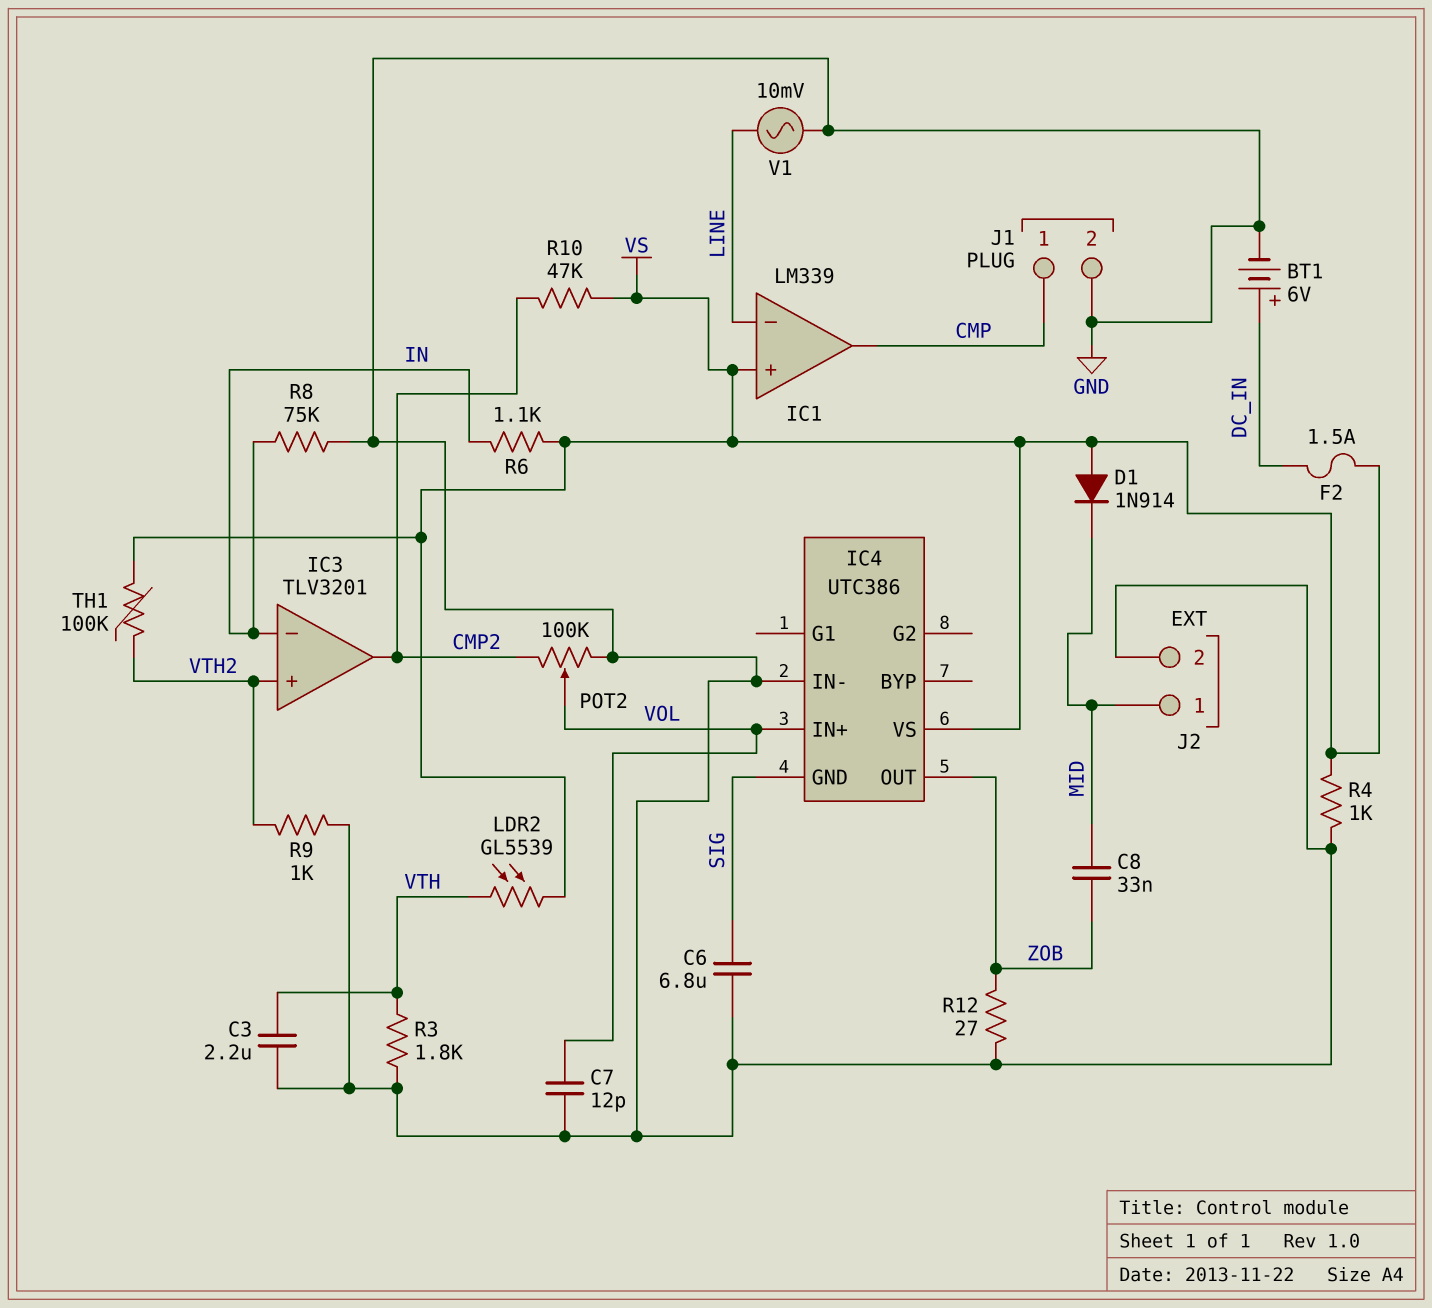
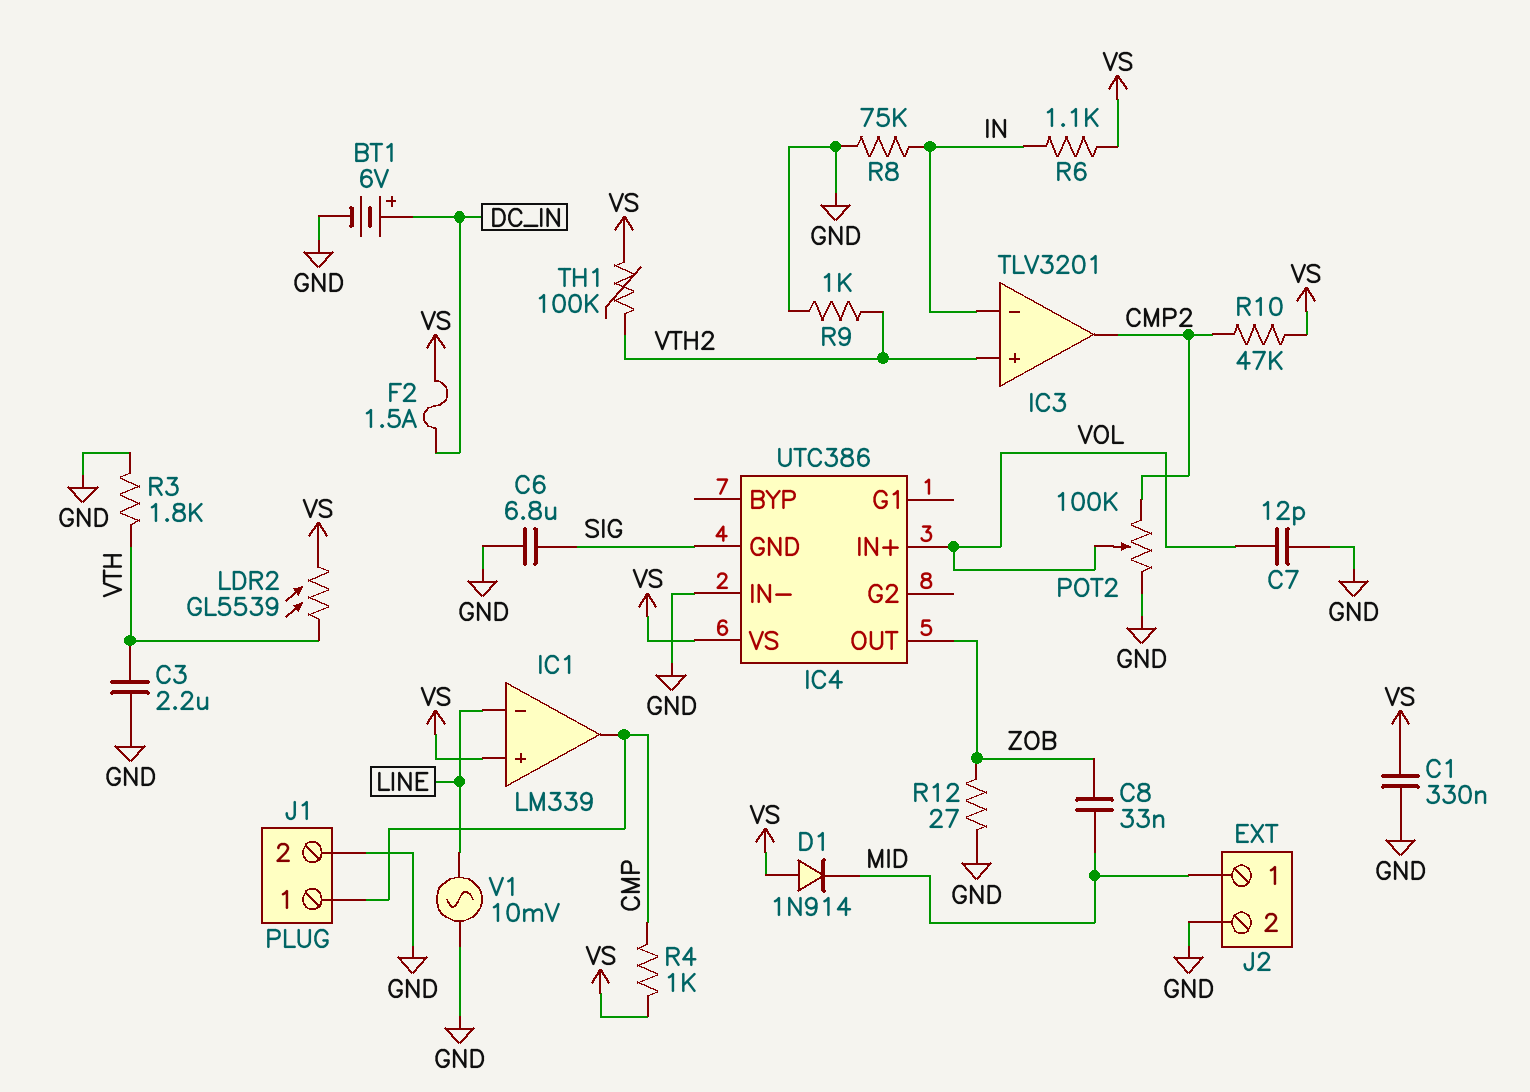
C1: none -> 330nF (GND, VS)
R4: 1k (GND, VS) -> 1k (CMP, VS)

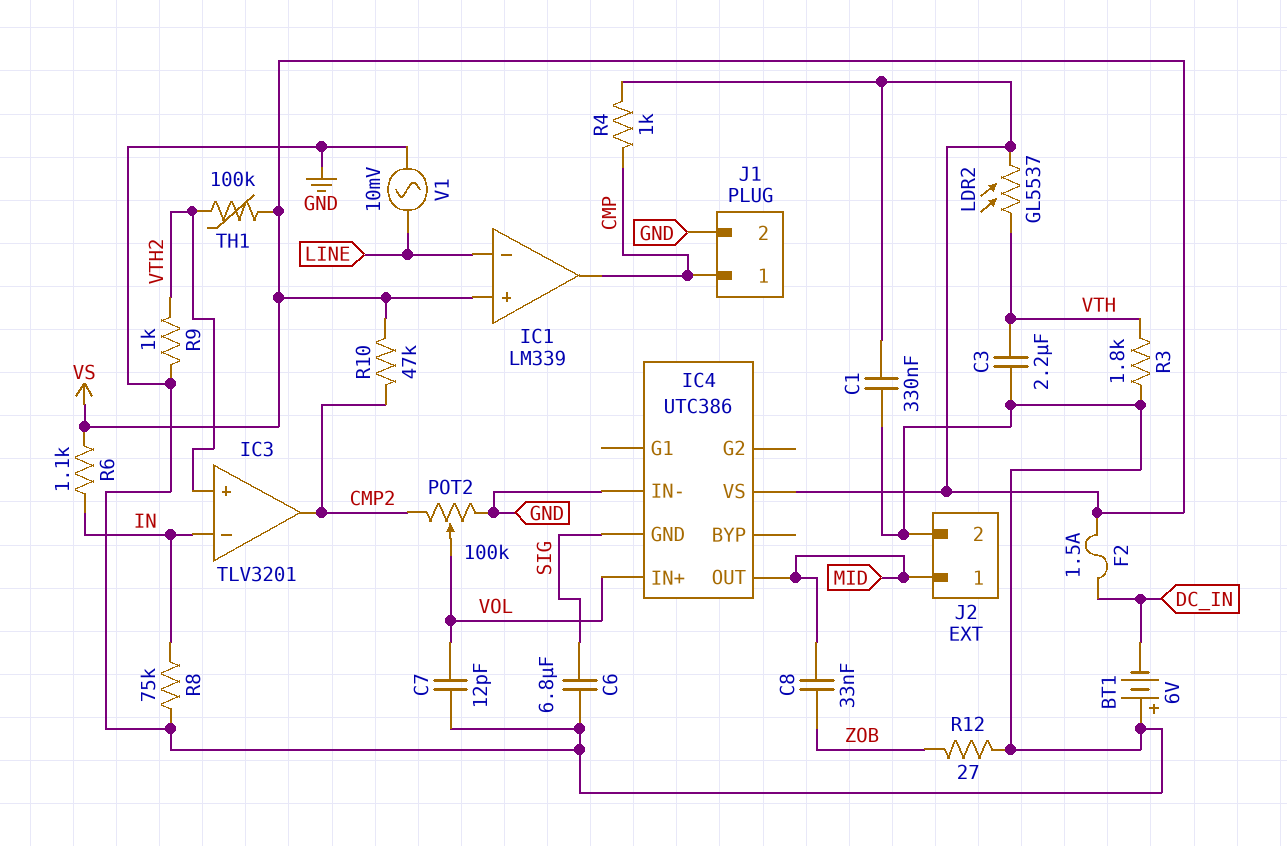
BT1: 6V (plus DC_IN, minus GND) -> 6V (plus GND, minus DC_IN)
D1: diode 1N914 (A VS, K MID) -> none
IC4 pin OUT: ZOB -> MID
LDR2: GL5539 (VS, VTH) -> GL5537 (VS, VTH)

